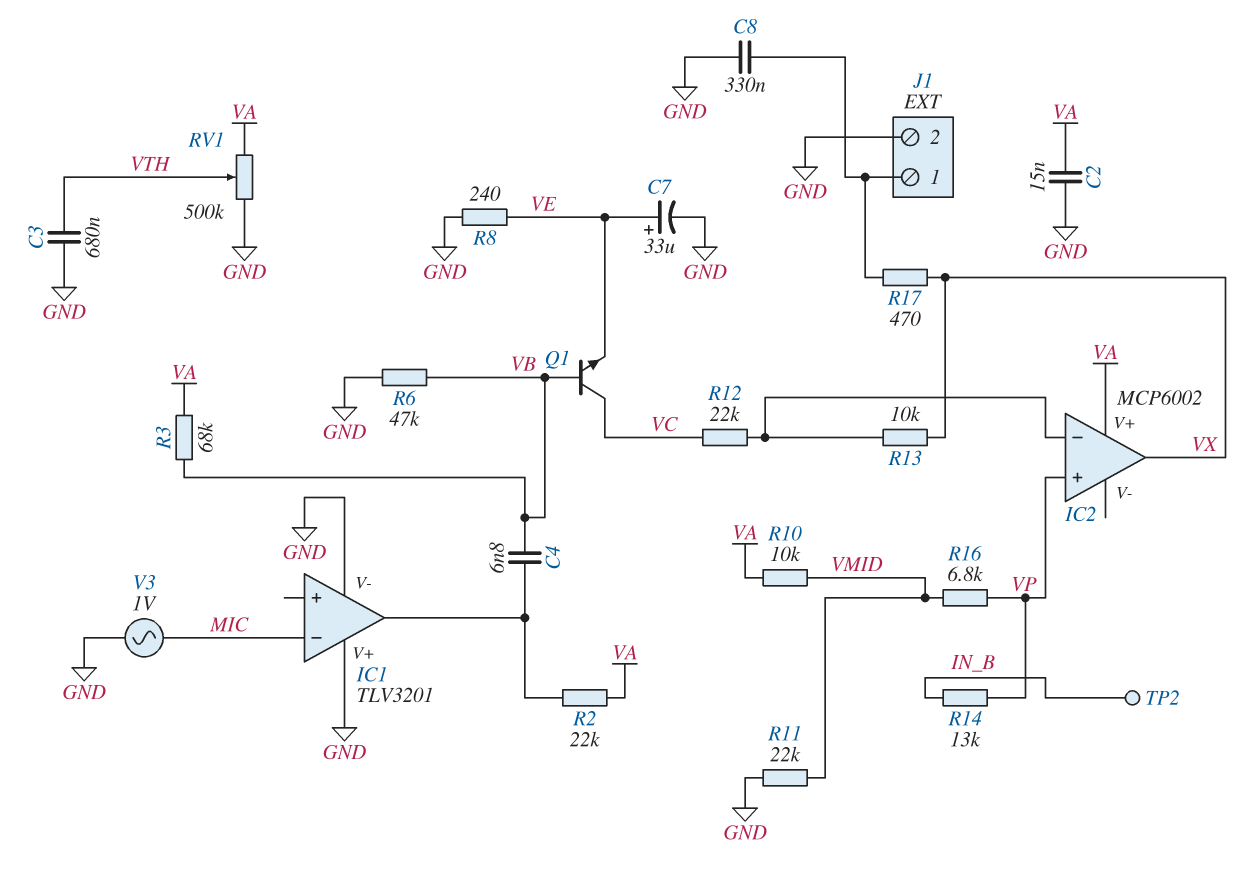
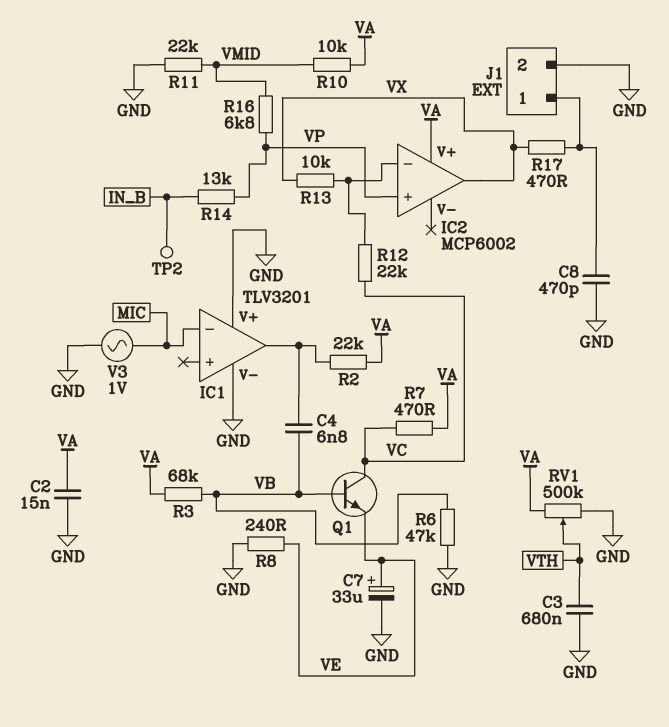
C8: 330nF (GND, J1/1) -> 470pF (GND, J1/1)
R7: none -> 470 (VA, VC)

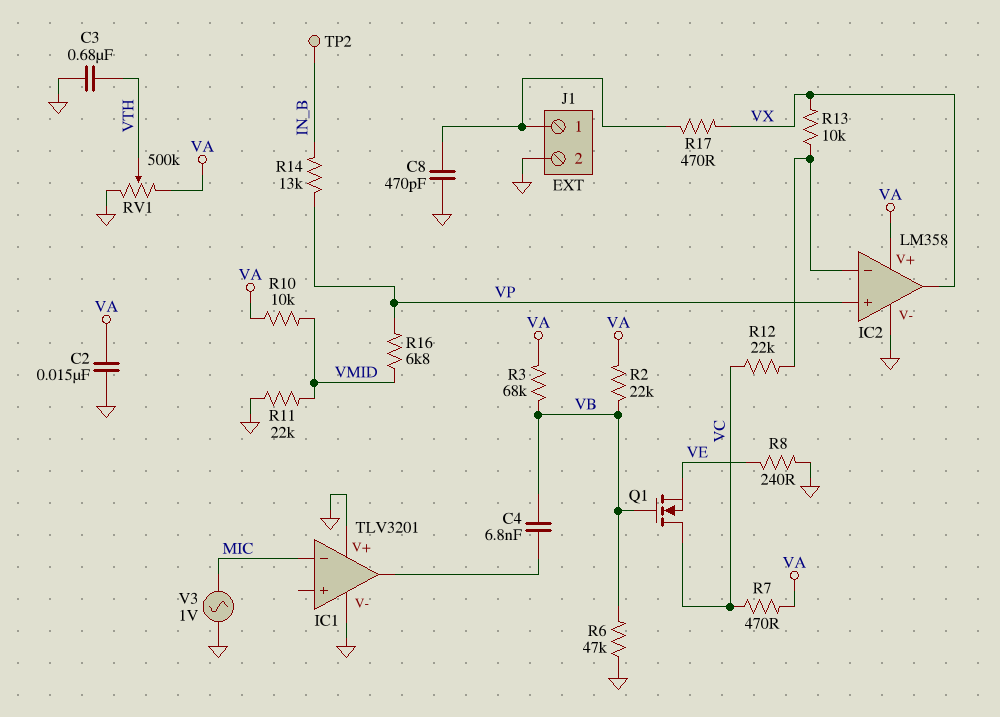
C7: 33uF (plus VE, minus GND) -> none
IC2: MCP6002 -> LM358
IC2 pin V-: none -> GND
Q1: NPN (B VB, C VC, E VE) -> NMOS (G VB, D VC, S VE)
R2: 22k (IC1/out, VA) -> 22k (VA, VB)

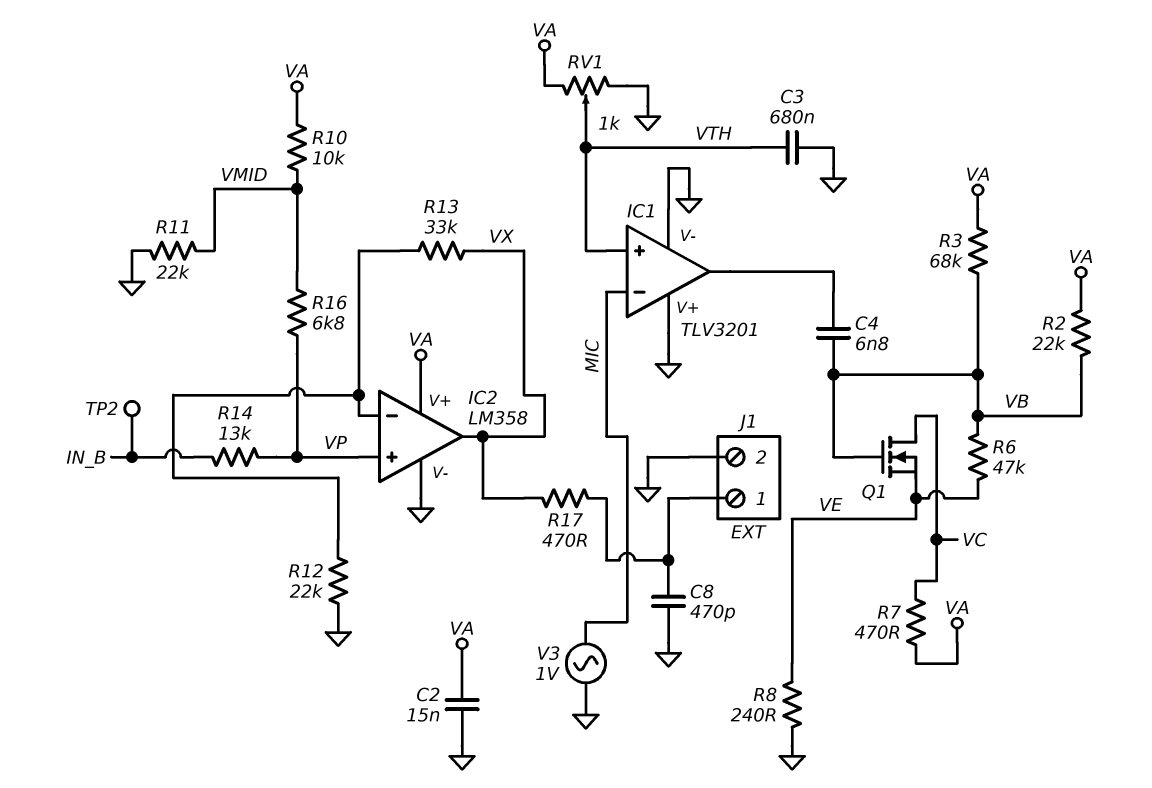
IC1 pin in+: none -> VTH
R6: 47k (GND, VB) -> 47k (VB, VE)
R12: 22k (IC2/in-, VC) -> 22k (GND, IC2/in-)
R13: 10k (IC2/in-, VX) -> 33k (IC2/in-, VX)
RV1: 500k (GND, VA, wiper VTH) -> 1k (GND, VA, wiper VTH)

